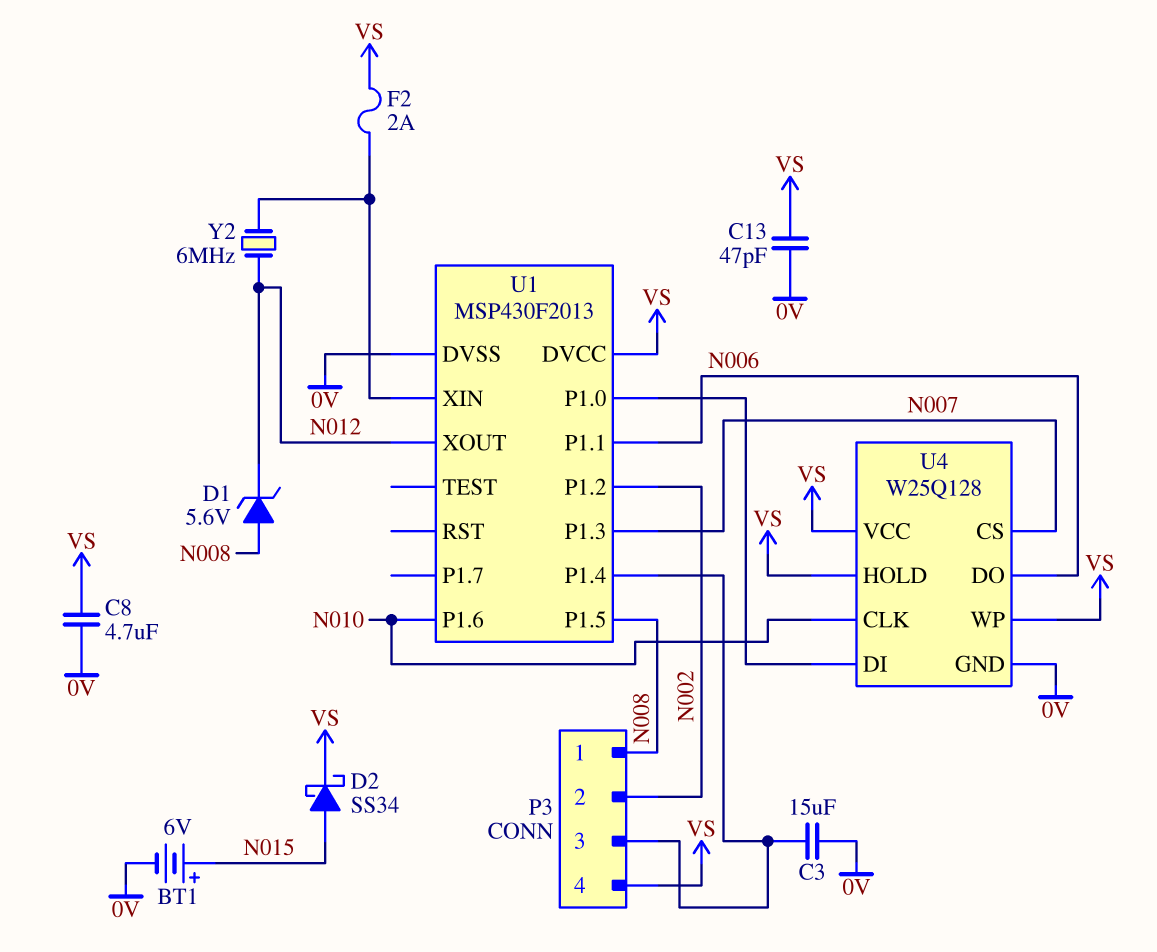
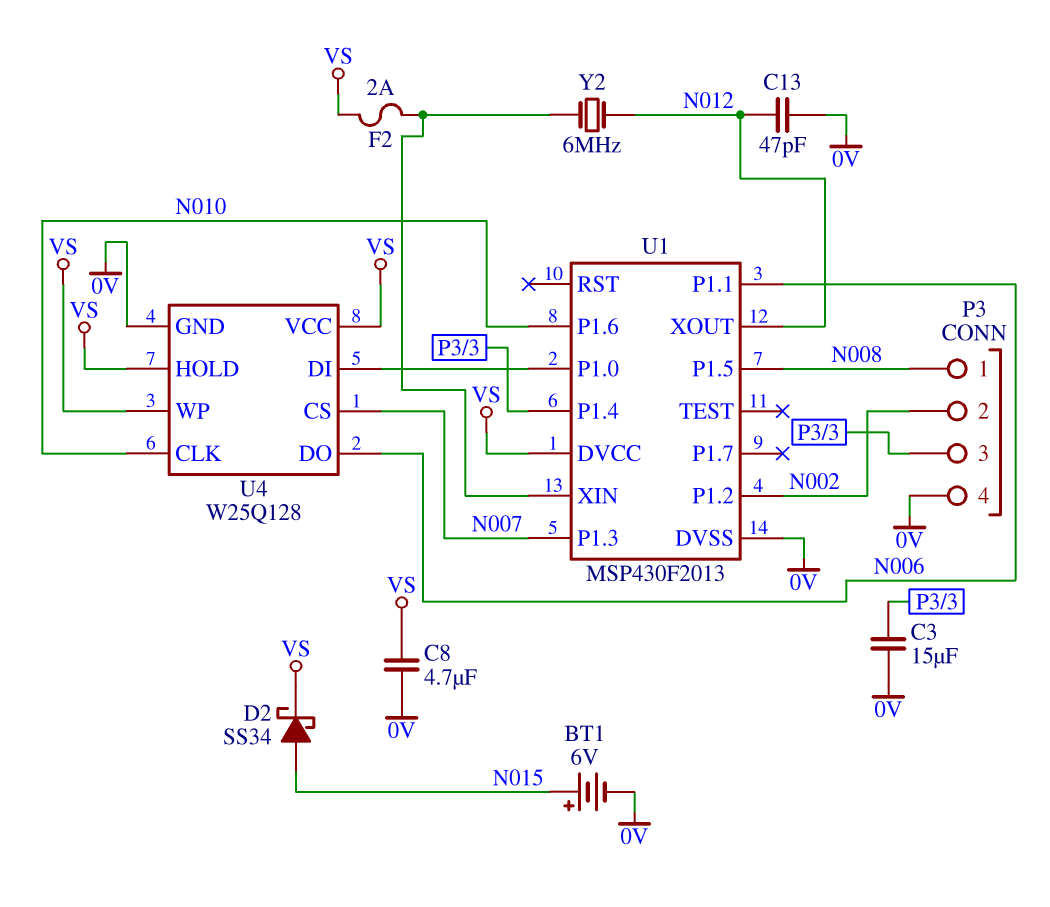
C13: 47pF (0V, VS) -> 47pF (0V, N012)
D1: zener 5.6V (A N008, K N012) -> none
P3 pin 4: VS -> 0V

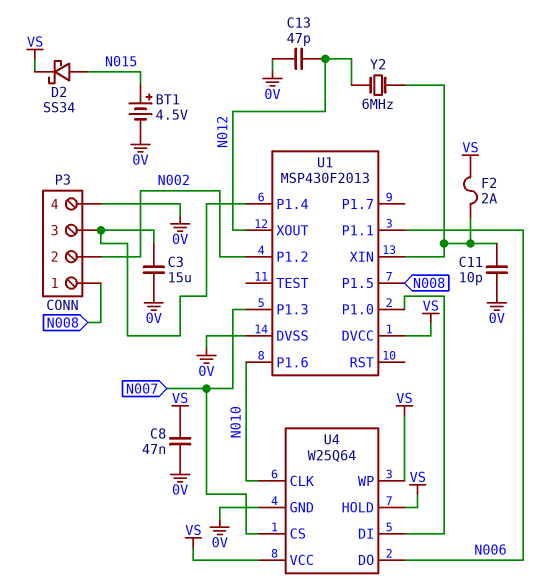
BT1: 6V (plus N015, minus 0V) -> 4.5V (plus N015, minus 0V)
C8: 4.7uF (0V, VS) -> 47nF (0V, VS)
C11: none -> 10pF (0V, U1/XIN)
U4: W25Q128 -> W25Q64

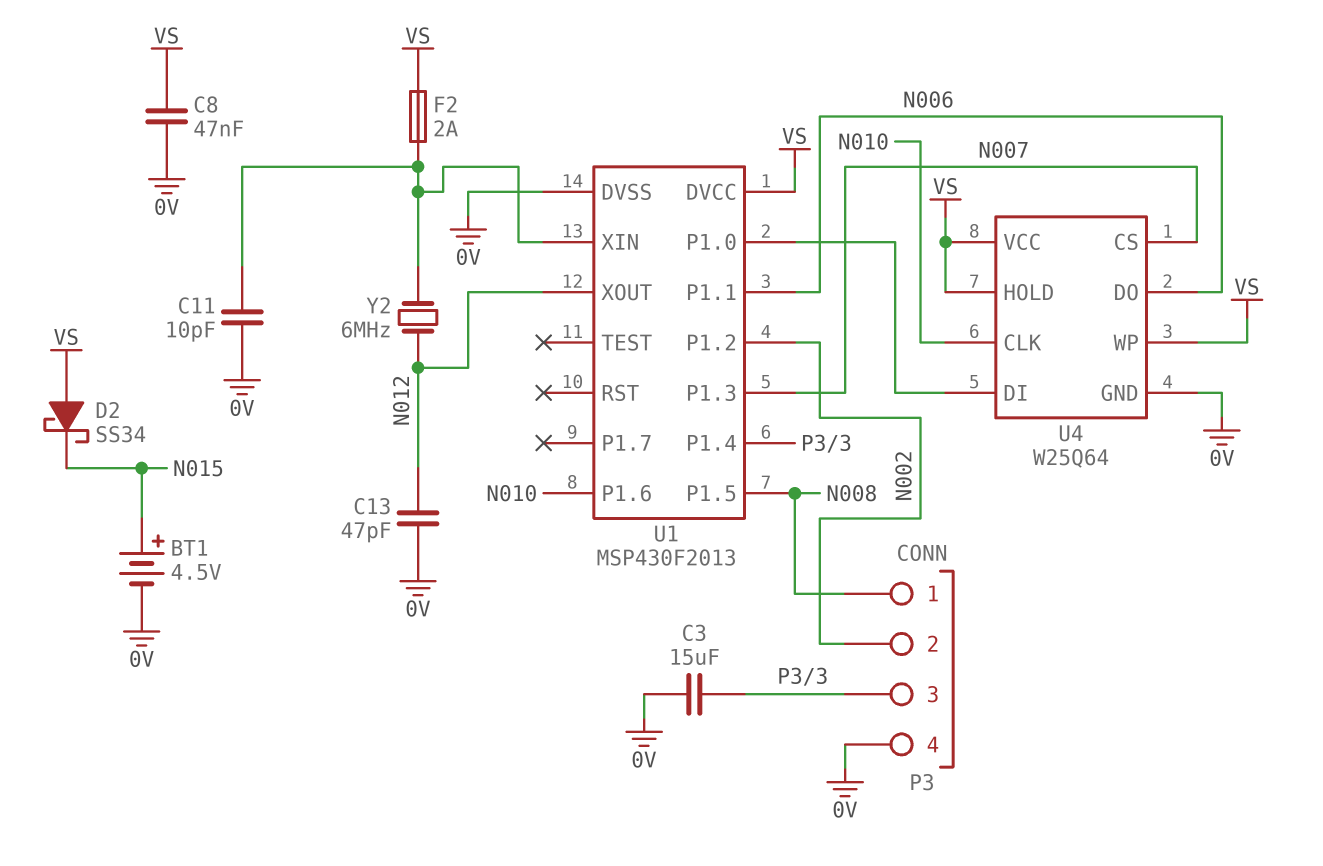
D2: schottky SS34 (A N015, K VS) -> schottky SS34 (A VS, K N015)

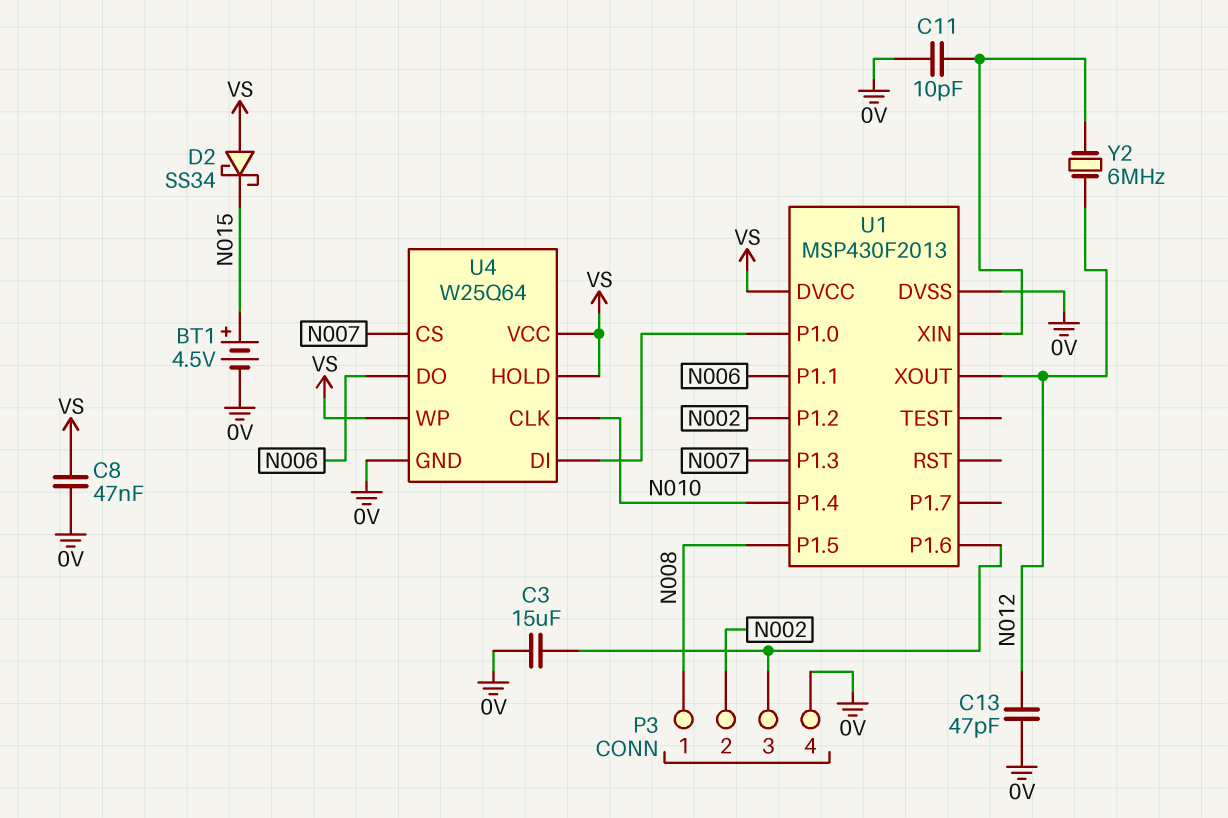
F2: 2A (U1/XIN, VS) -> none
U1 pin P1.4: P3/3 -> N010
U1 pin P1.6: N010 -> P3/3

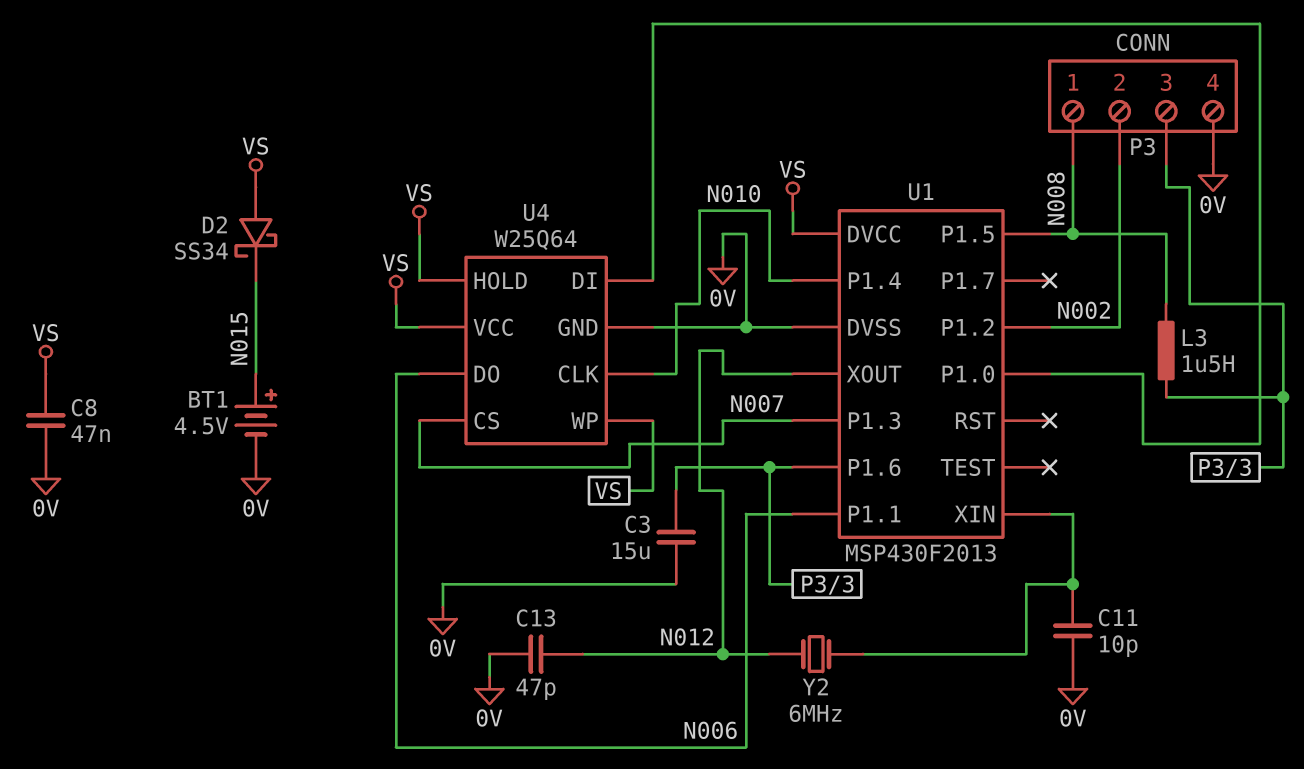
L3: none -> 1.5uH (N008, P3/3)

